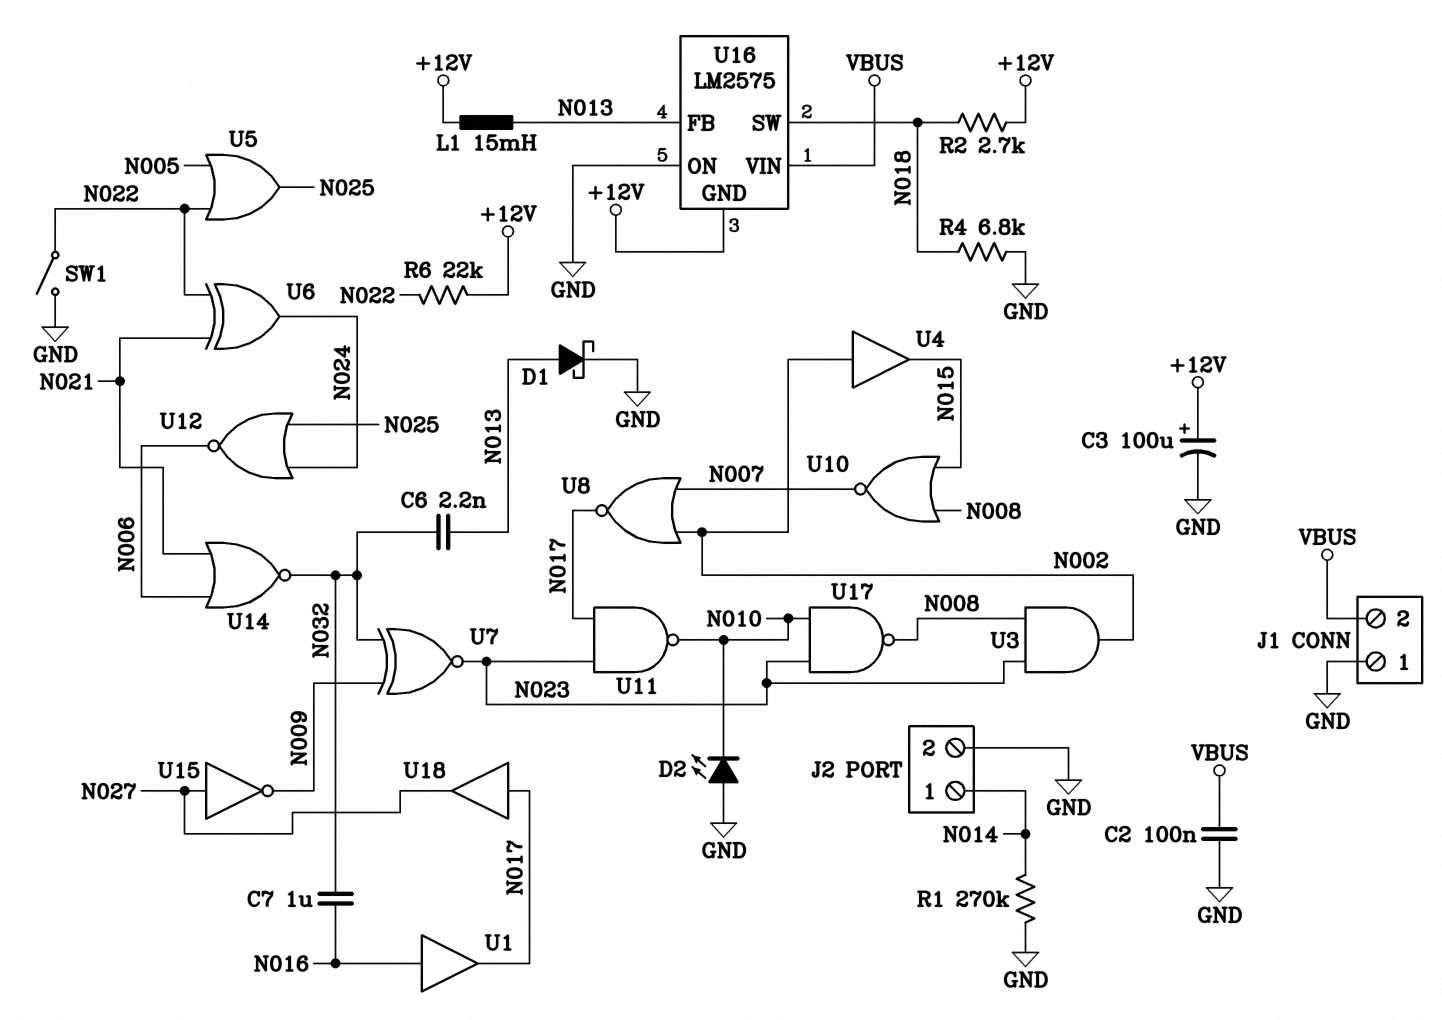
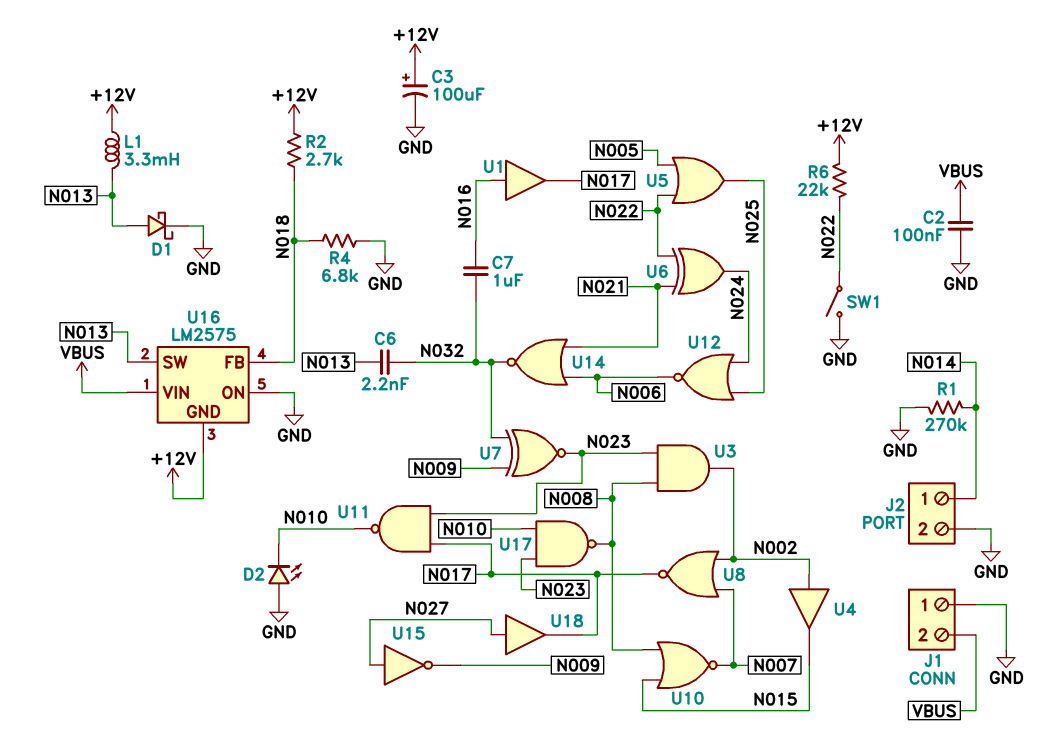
L1: 15mH (+12V, N013) -> 3.3mH (+12V, N013)
U16 pin FB: N013 -> N018
U16 pin SW: N018 -> N013
U18: buffer (in N017, out N027) -> buffer (in N027, out N017)

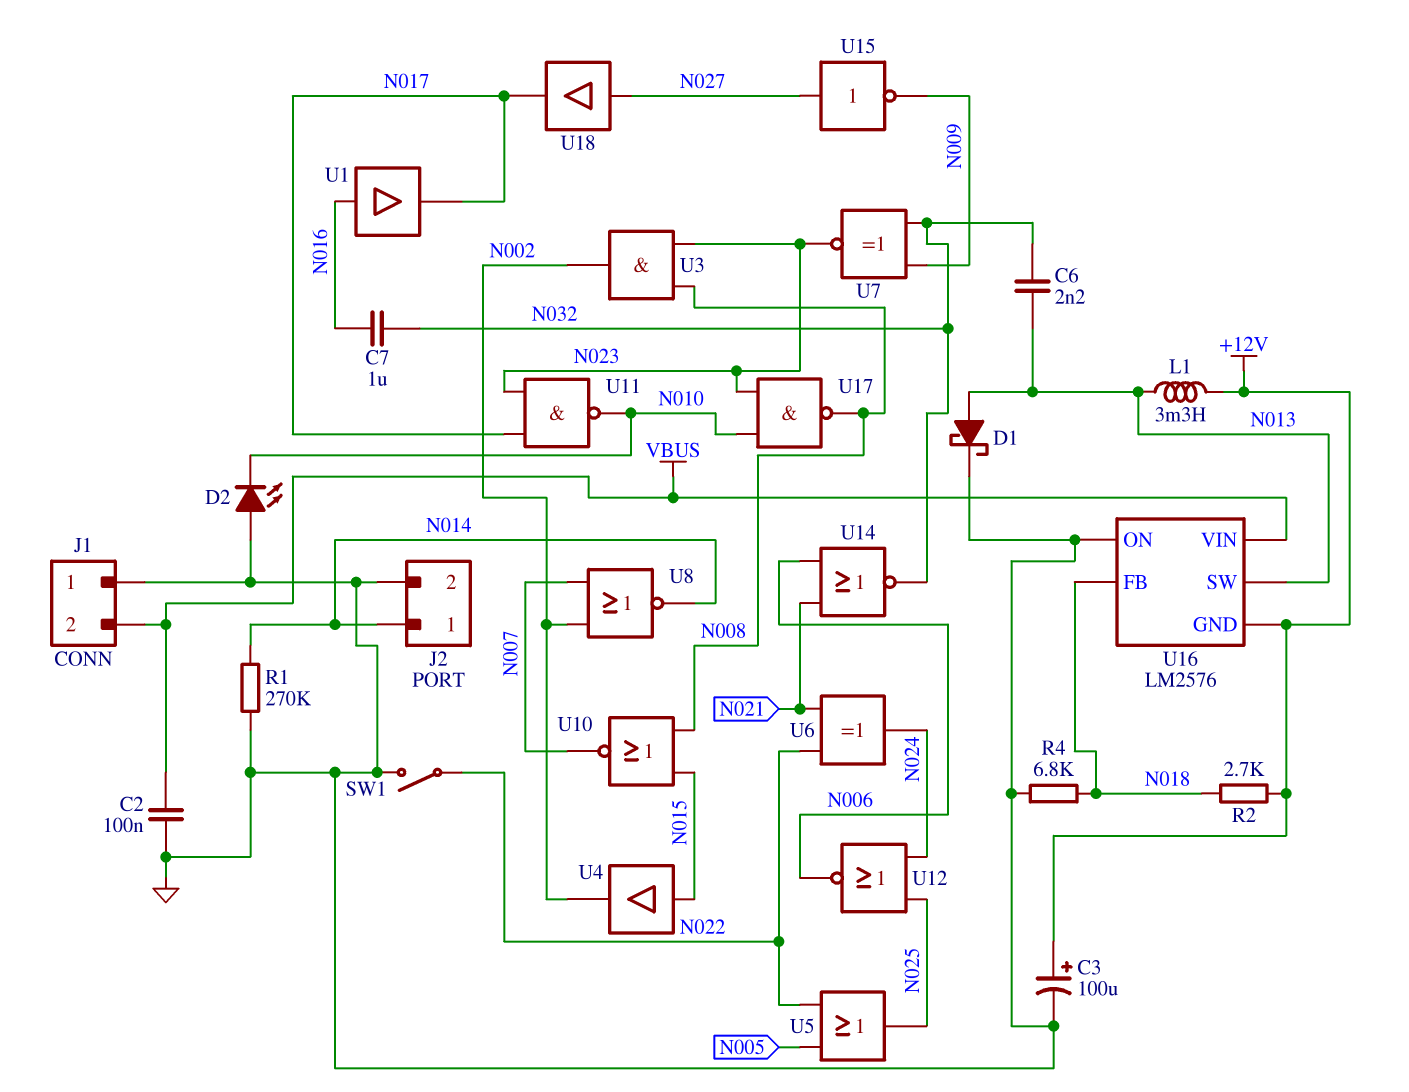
R6: 22k (+12V, N022) -> none
U4: buffer (in N002, out N015) -> buffer (in N015, out N002)
U8: NOR (in N002, in N007, out N017) -> NOR (in N002, in N007, out N014)
U16: LM2575 -> LM2576

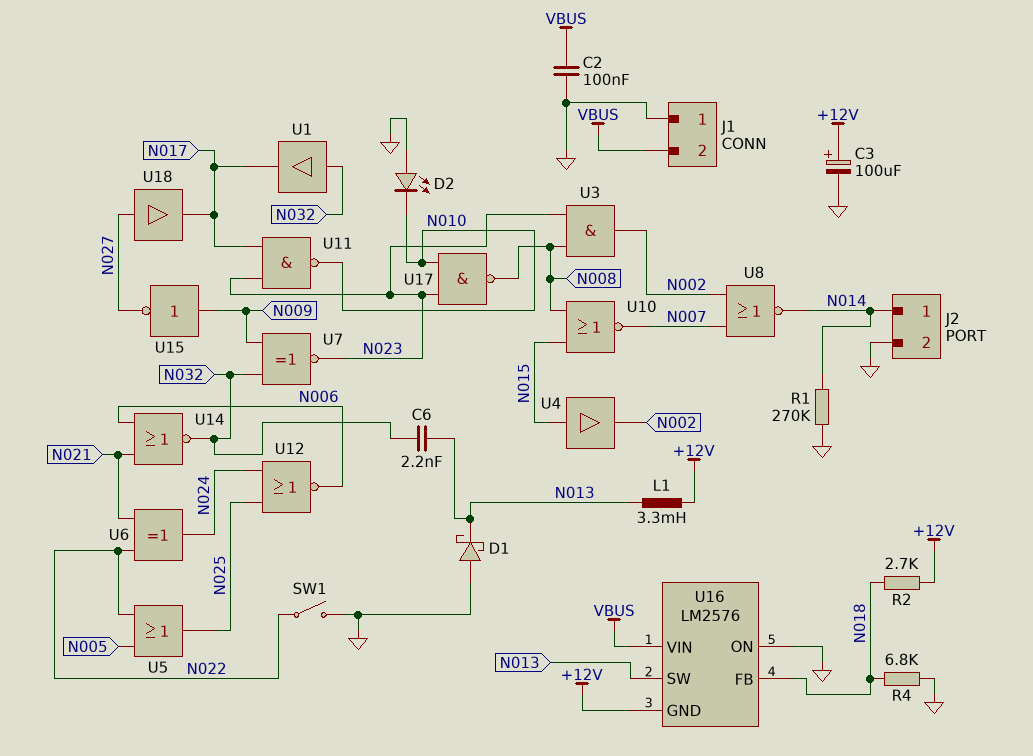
C7: 1uF (N016, N032) -> none
D1: schottky (A N013, K GND) -> schottky (A GND, K N013)
U1: buffer (in N016, out N017) -> buffer (in N032, out N017)
U15: NOT (in N027, out N009) -> NOT (in N009, out N027)

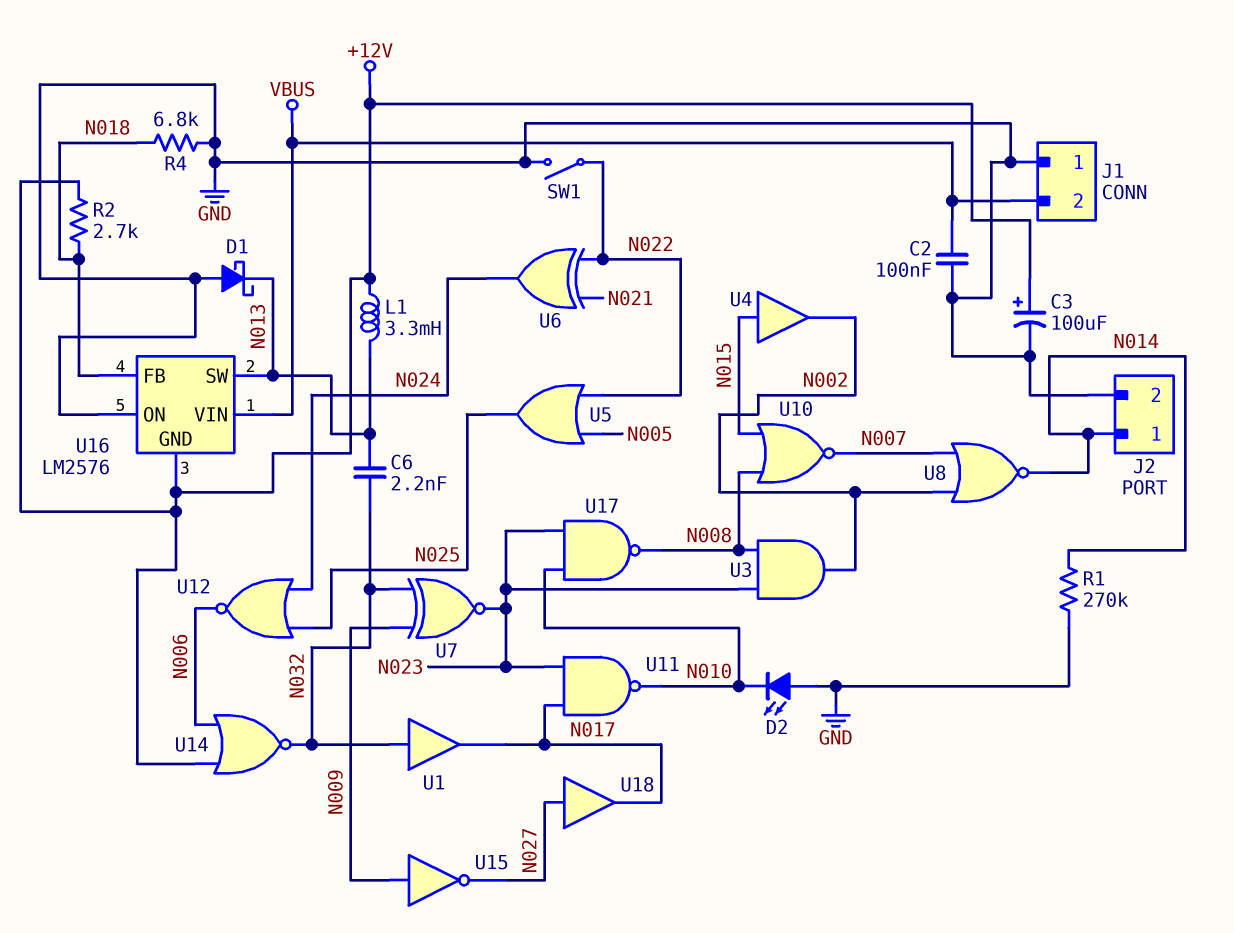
U14: NOR (in N006, in N021, out N032) -> NOR (in +12V, in N006, out N032)

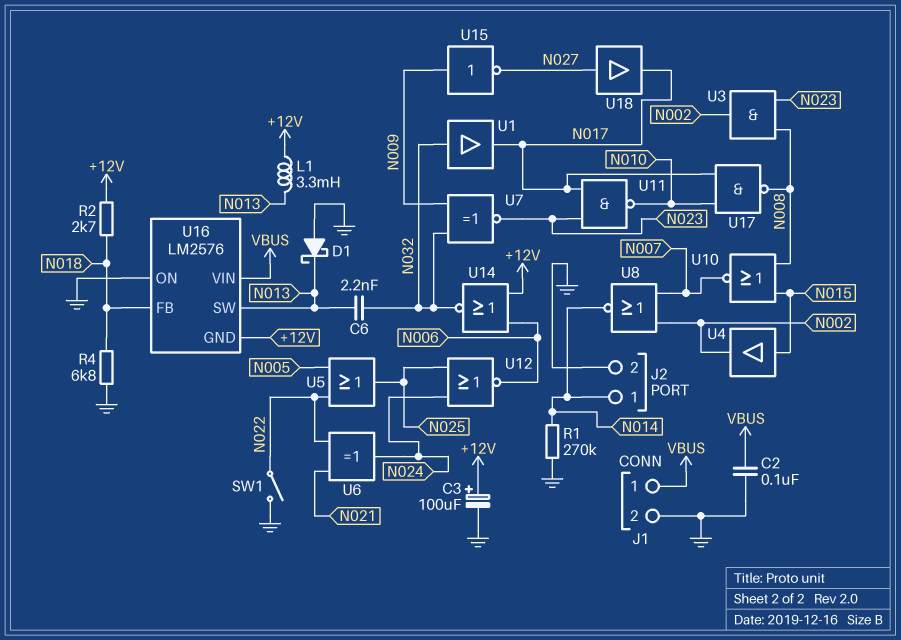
D2: LED (A GND, K N010) -> none
J1 pin 1: GND -> VBUS
J1 pin 2: VBUS -> GND
U17: NAND (in N010, in N023, out N008) -> NAND (in N010, in N017, out N008)

